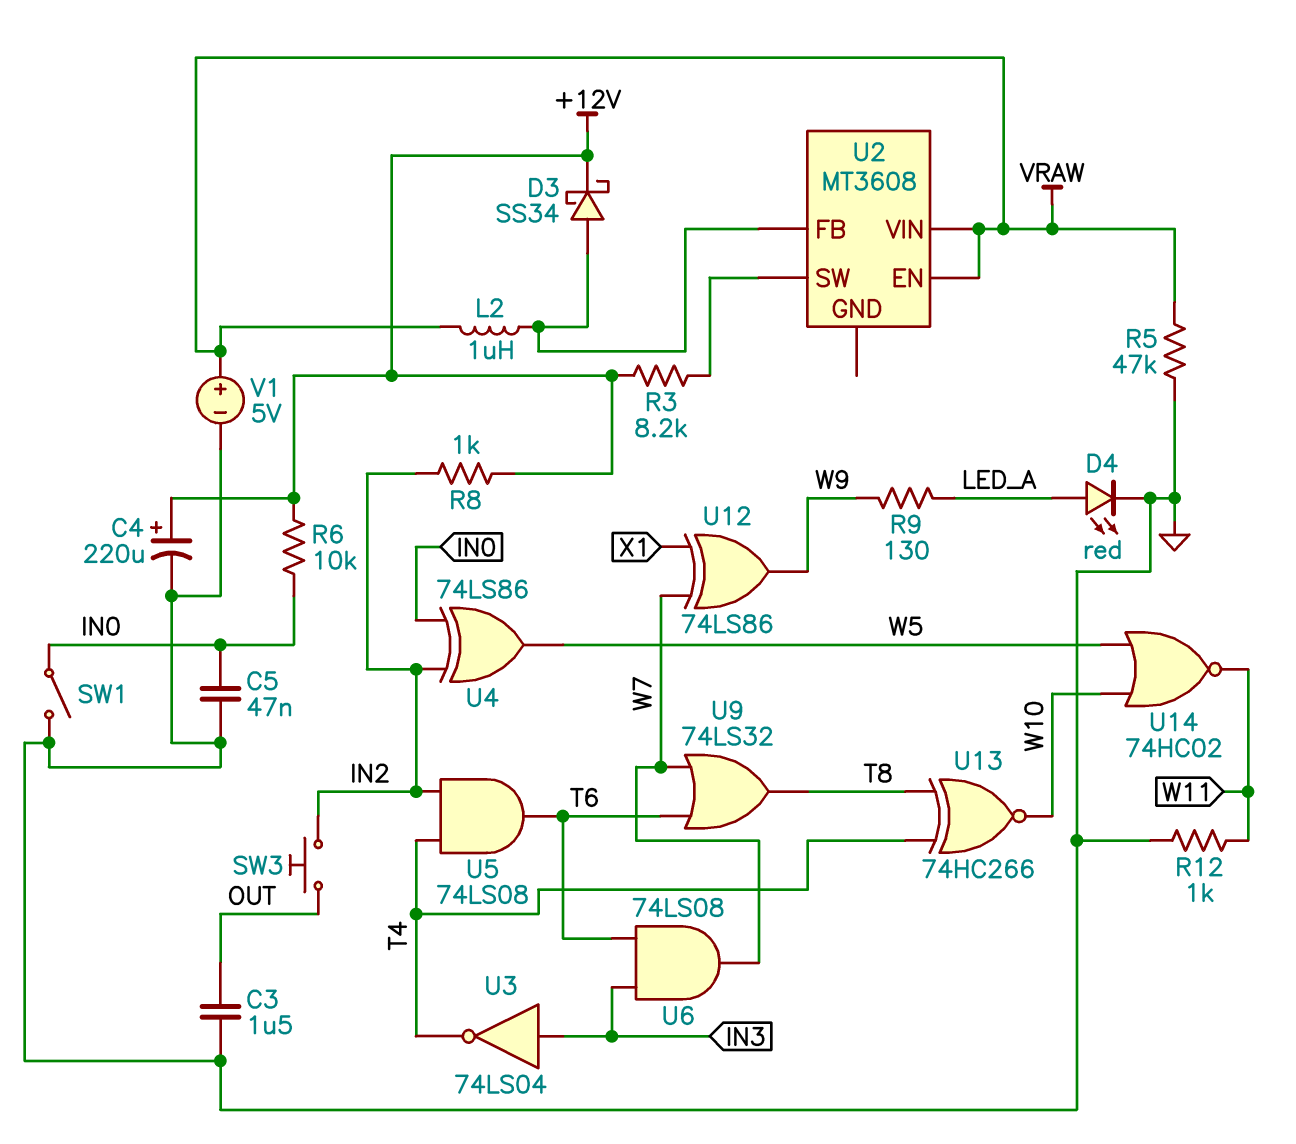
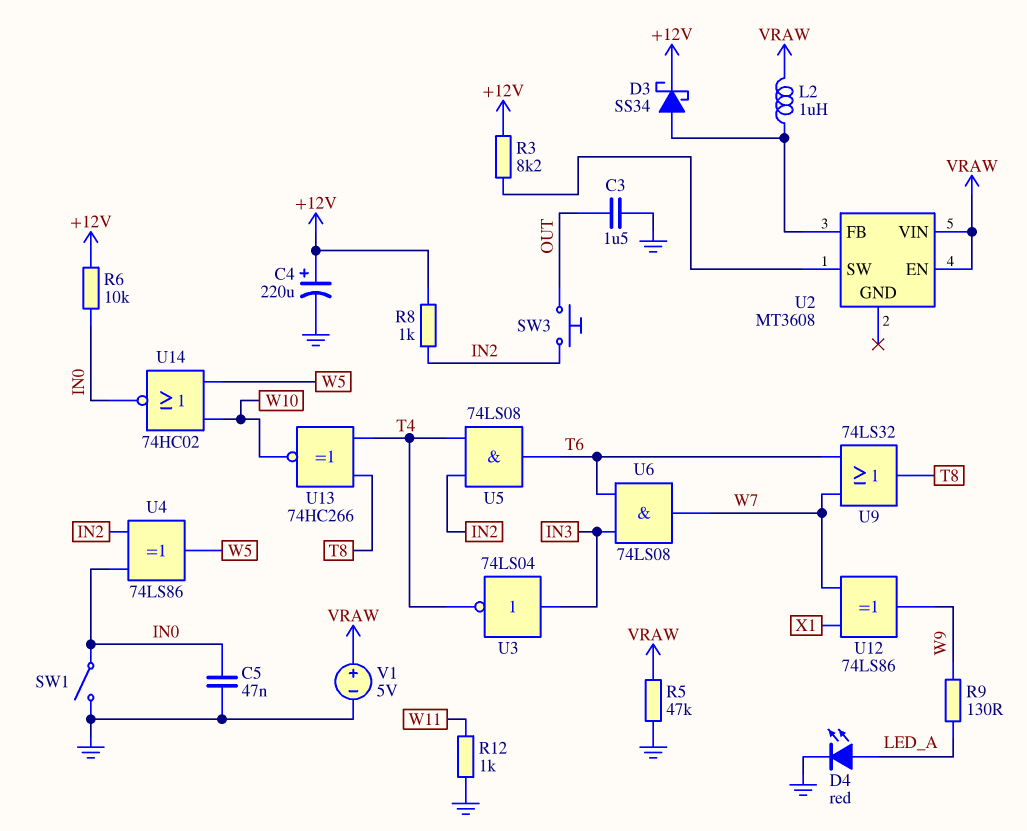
U14: NOR 74HC02 (in W5, in W10, out W11) -> NOR 74HC02 (in W5, in W10, out IN0)

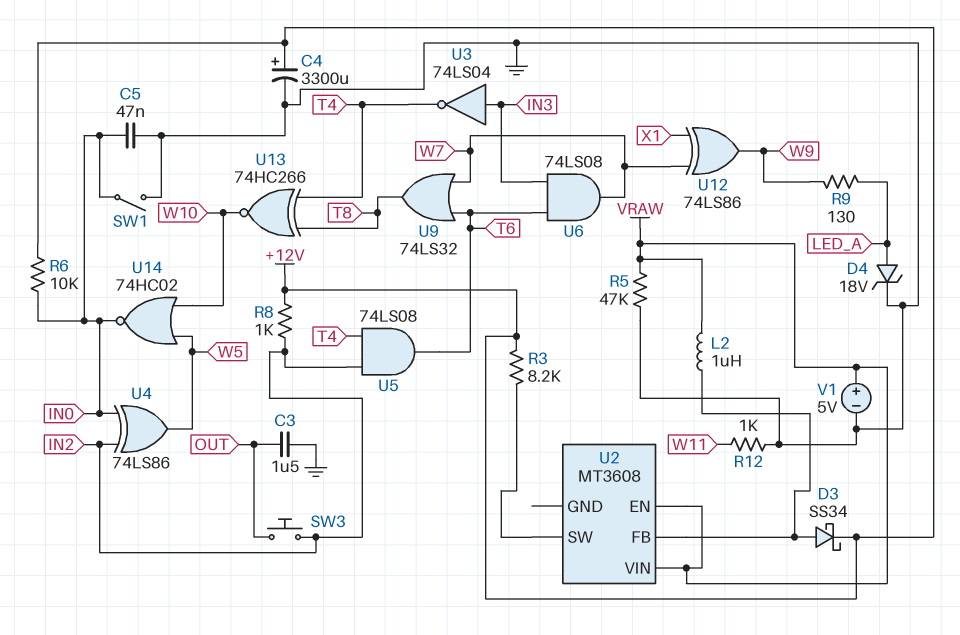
C4: 220uF (plus +12V, minus GND) -> 3300uF (plus +12V, minus GND)
D4: LED red (A LED_A, K GND) -> zener 18V (A LED_A, K GND)

